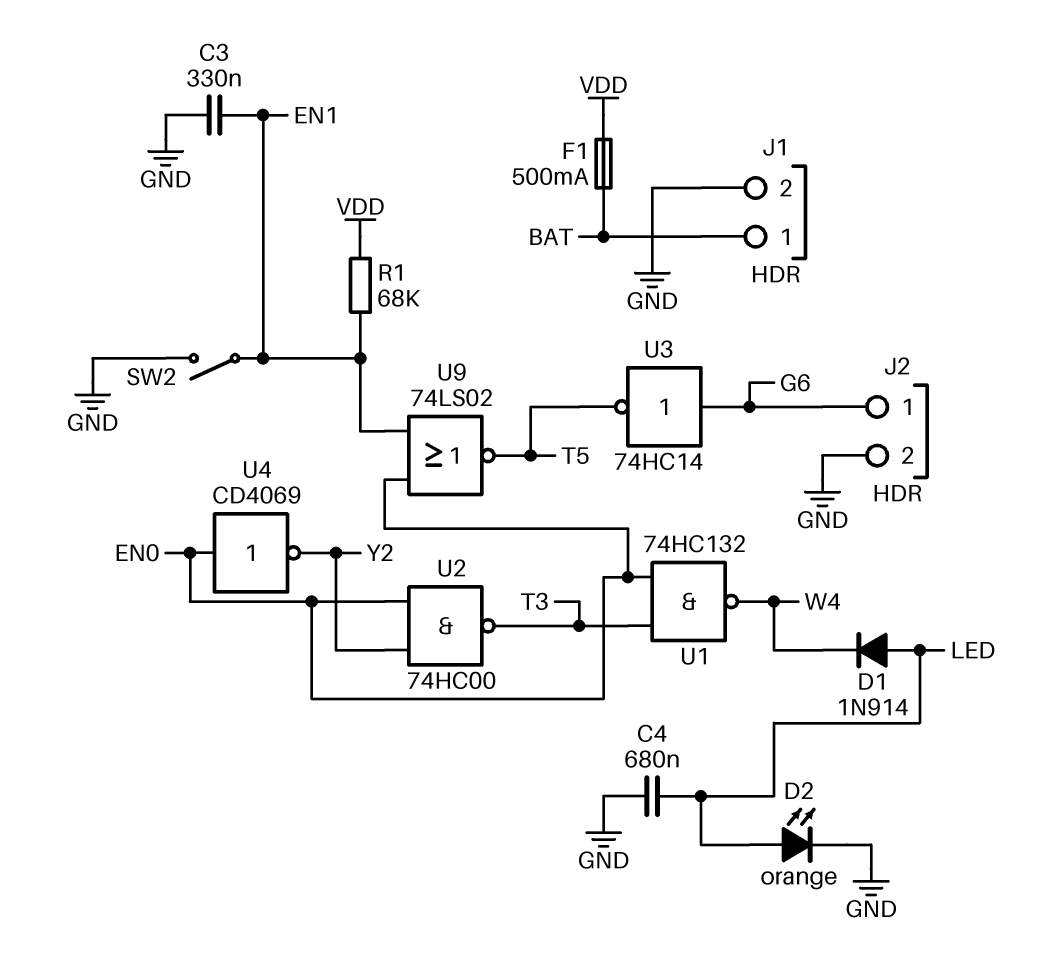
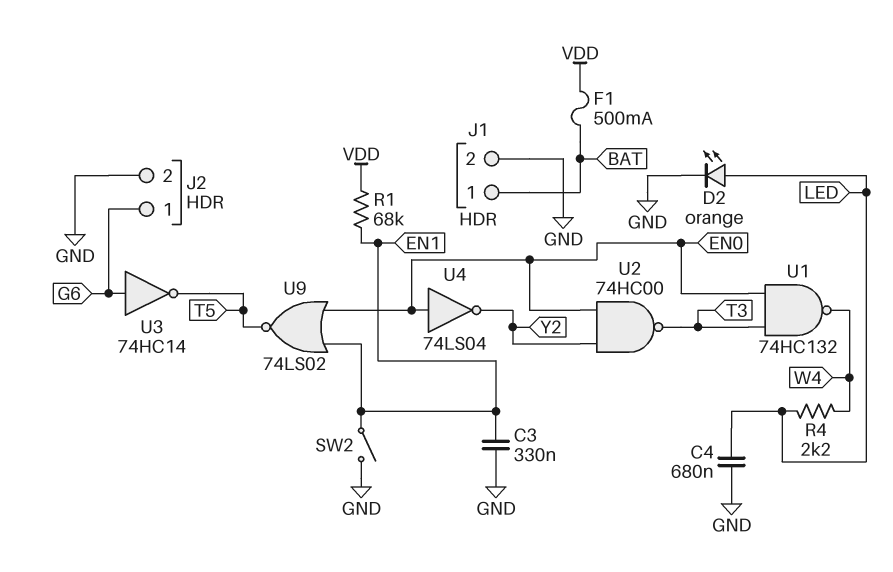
D1: diode 1N914 (A LED, K W4) -> none
R4: none -> 2.2k (LED, W4)
U4: NOT CD4069 (in EN0, out Y2) -> NOT 74LS04 (in EN0, out Y2)

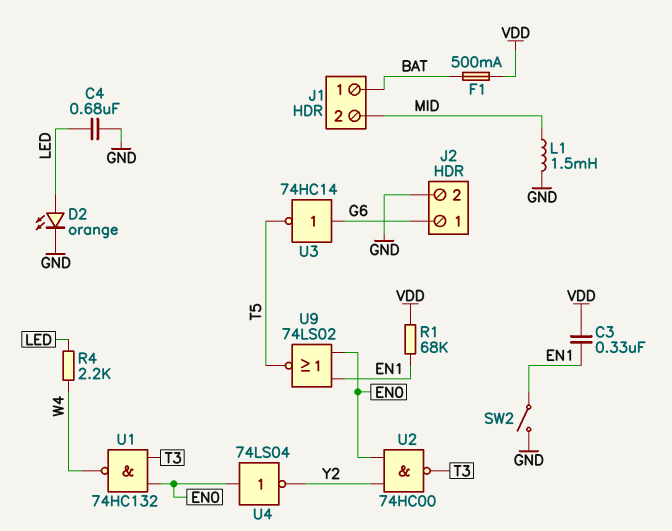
C3: 330nF (EN1, GND) -> 330nF (EN1, VDD)
J1 pin 2: GND -> MID
L1: none -> 1.5mH (GND, MID)

